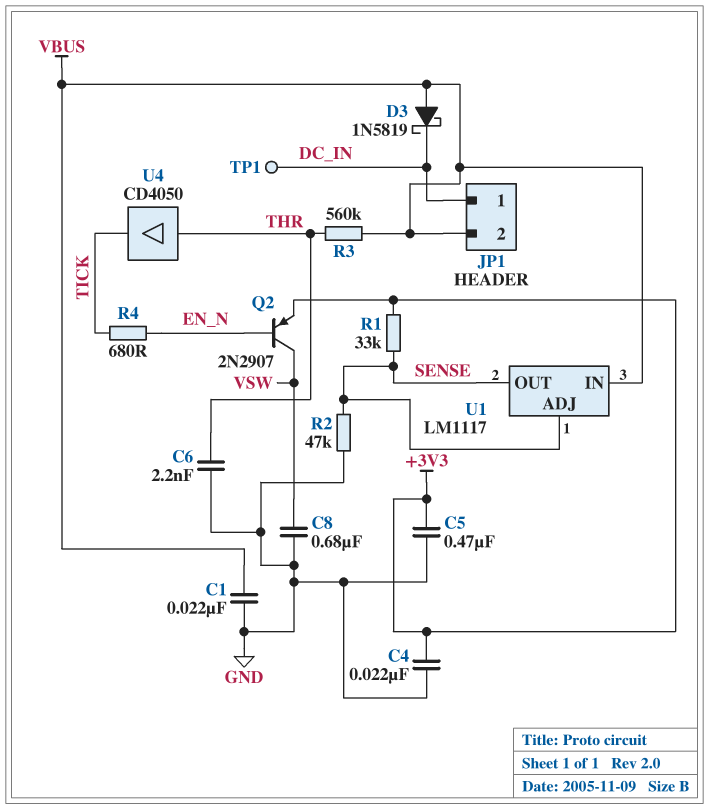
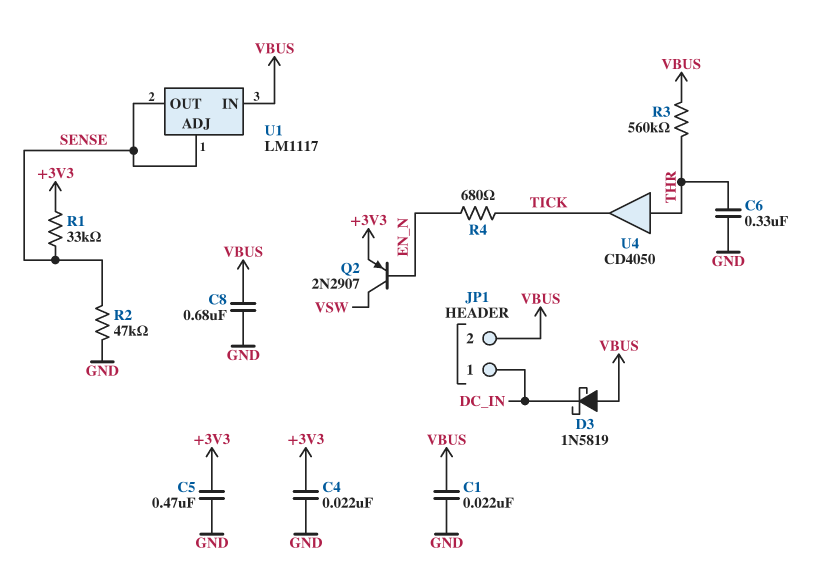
C6: 2.2nF (GND, THR) -> 330nF (GND, THR)
C8: 680nF (GND, VSW) -> 680nF (GND, VBUS)
TP1: test point (DC_IN) -> none

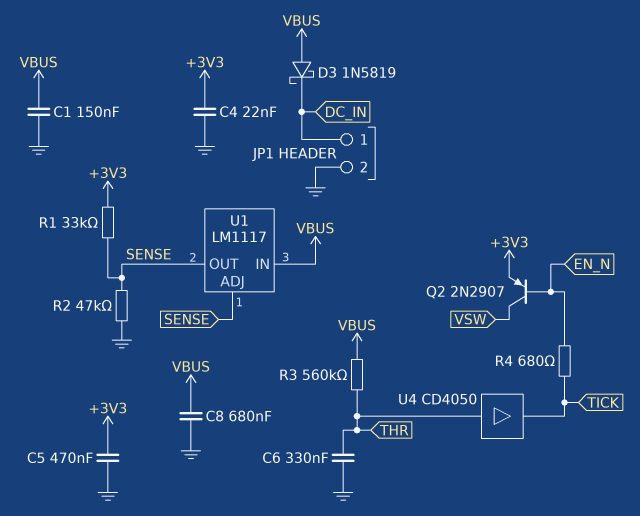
C1: 22nF (GND, VBUS) -> 150nF (GND, VBUS)
JP1 pin 2: VBUS -> GND

